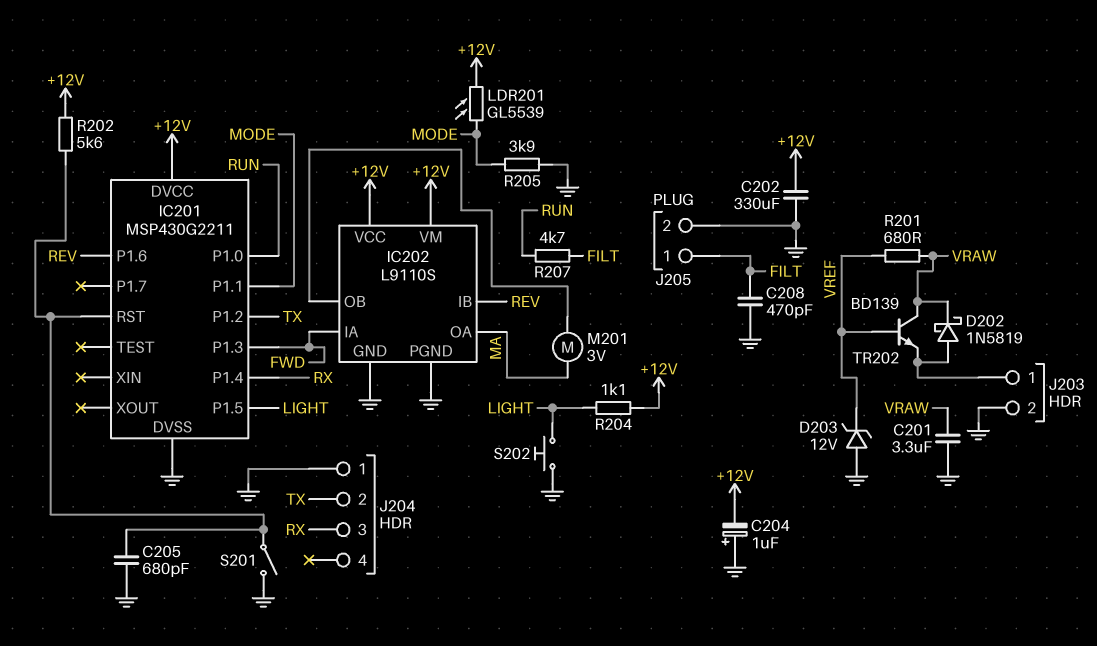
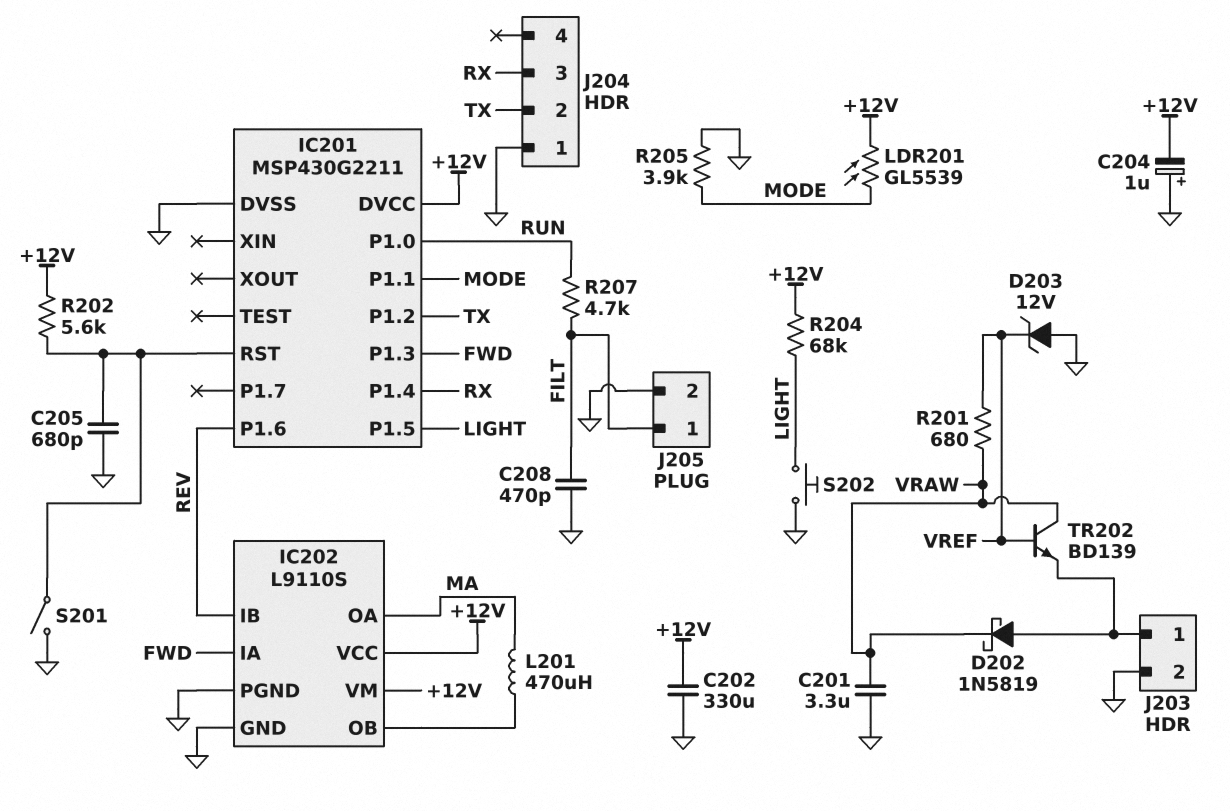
L201: none -> 470uH (IC202/OB, MA)
M201: motor 3V (IC202/OB, MA) -> none
R204: 1.1k (+12V, LIGHT) -> 68k (+12V, LIGHT)

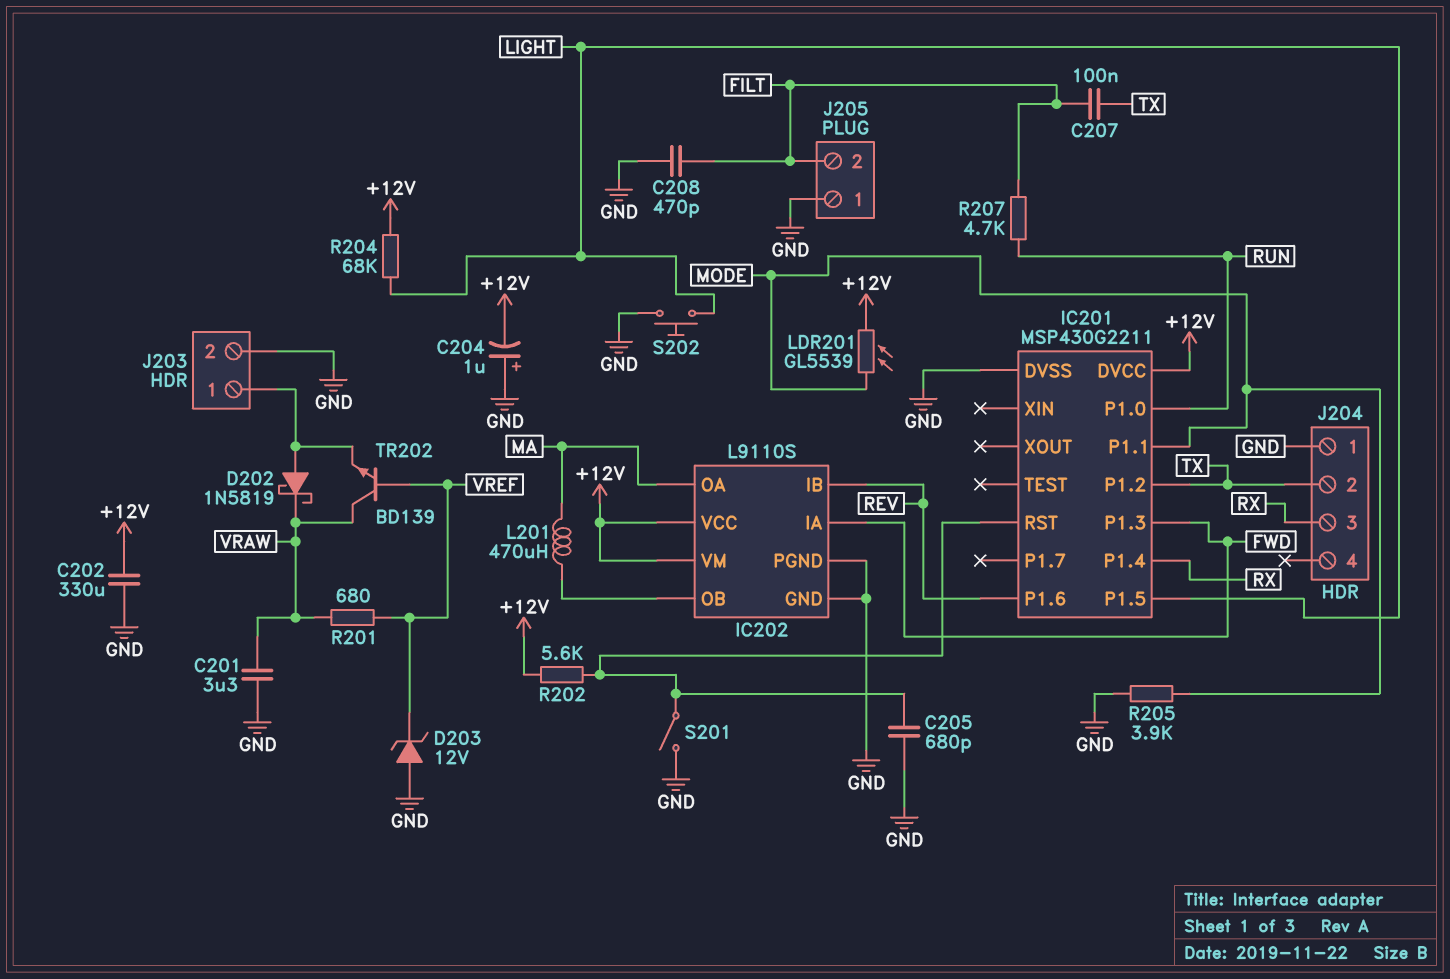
C207: none -> 100nF (FILT, TX)
J205 pin 1: FILT -> GND
J205 pin 2: GND -> FILT

